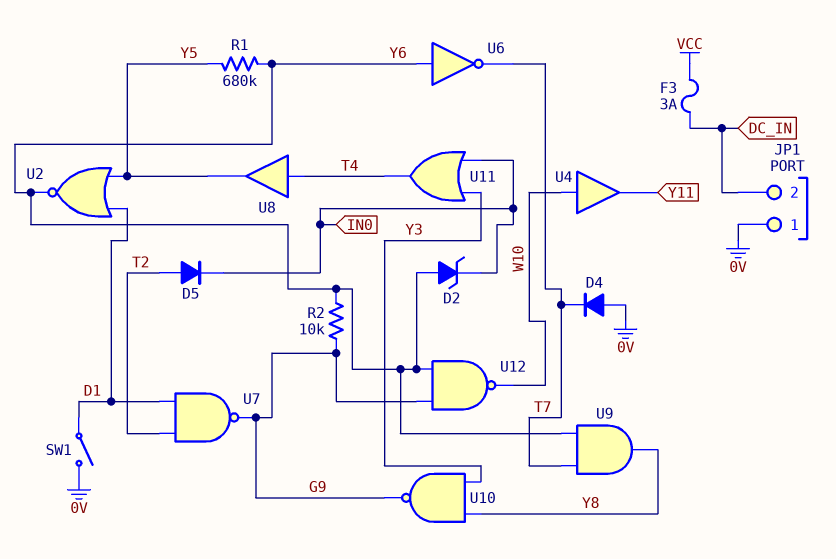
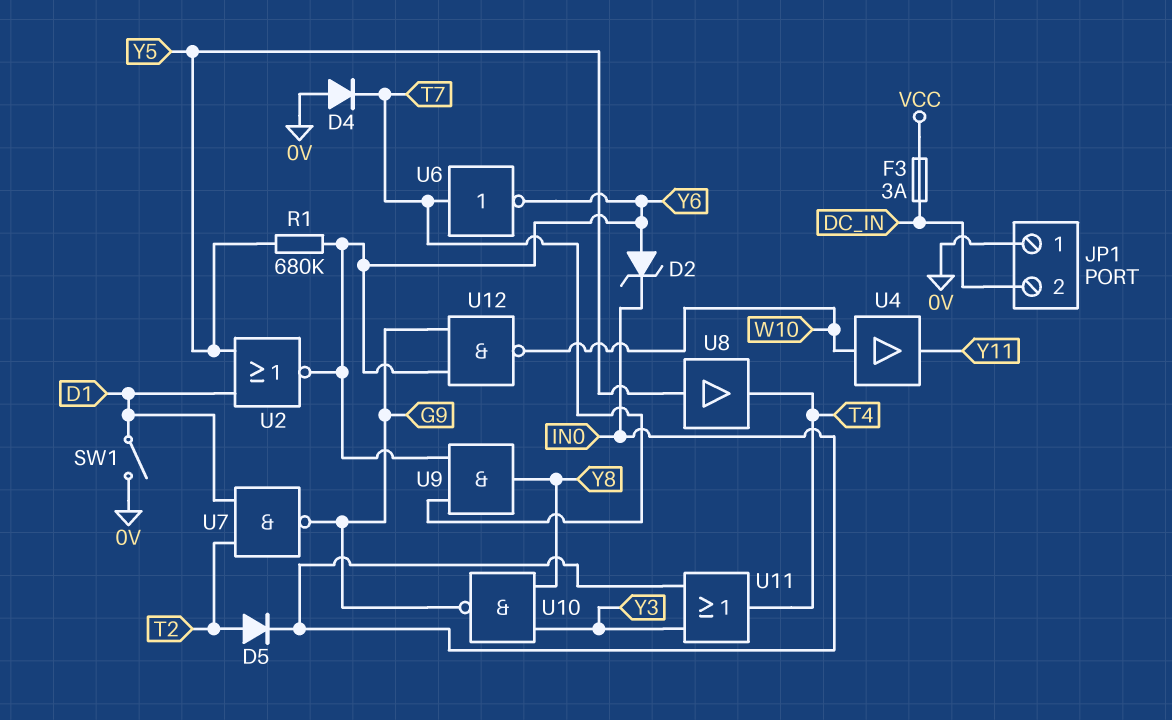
R2: 10k (G9, Y6) -> none
U6: NOT (in Y6, out T7) -> NOT (in T7, out Y6)
U8: buffer (in T4, out Y5) -> buffer (in Y5, out T4)

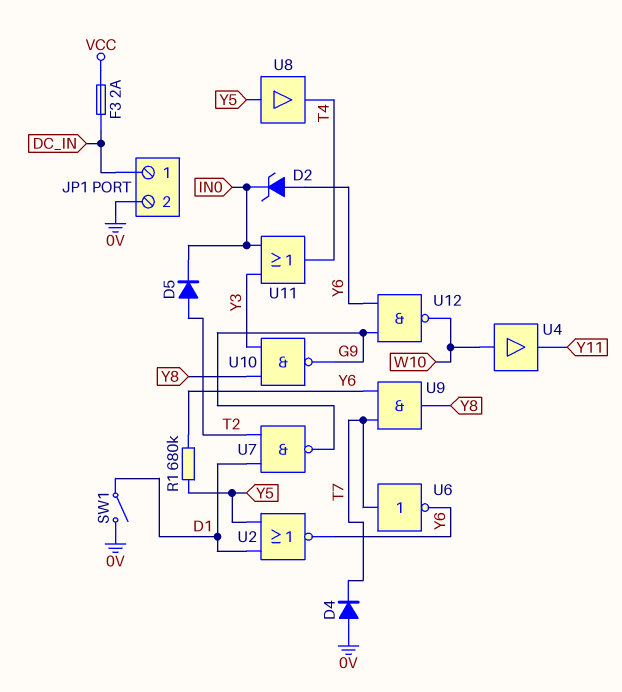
F3: 3A (DC_IN, VCC) -> 2A (DC_IN, VCC)
JP1 pin 1: 0V -> DC_IN
JP1 pin 2: DC_IN -> 0V

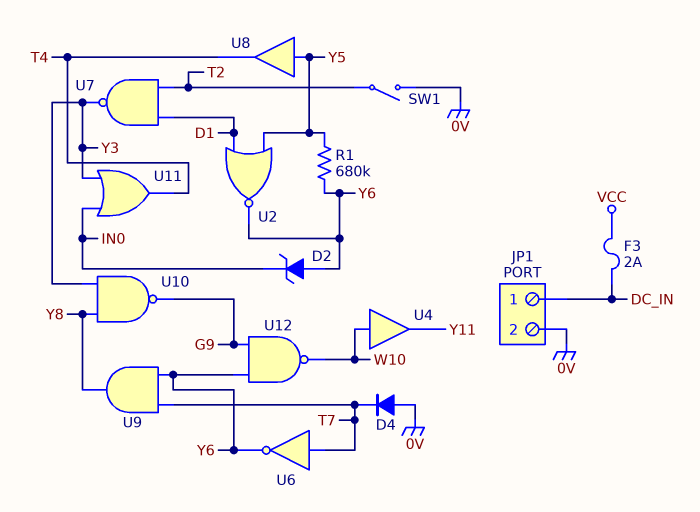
D5: diode (A T2, K IN0) -> none
SW1: switch (0V, D1) -> switch (0V, T2)
U7: NAND (in D1, in T2, out G9) -> NAND (in D1, in T2, out Y3)

